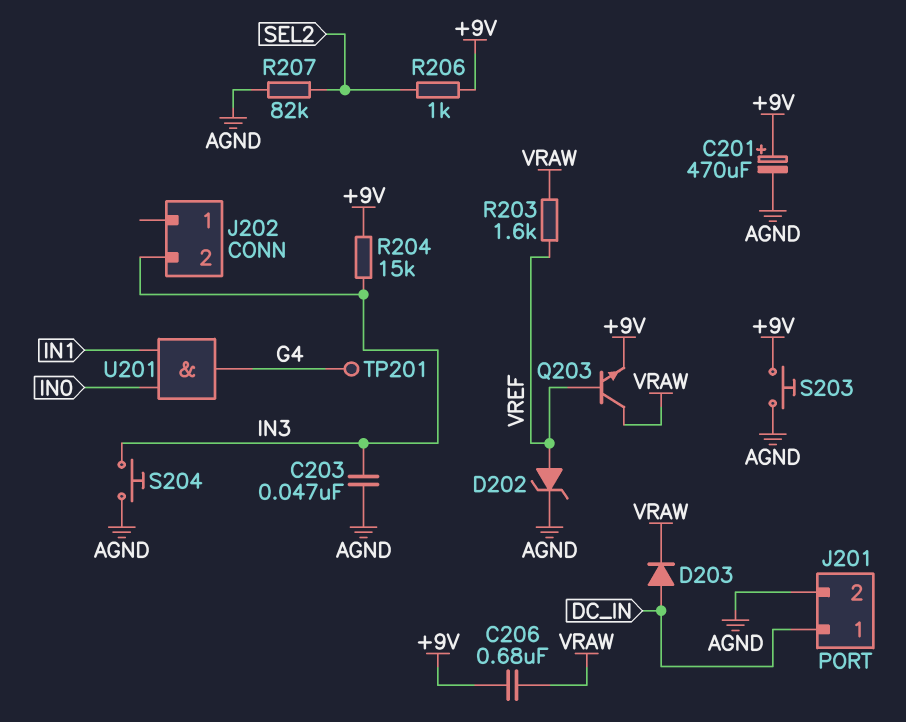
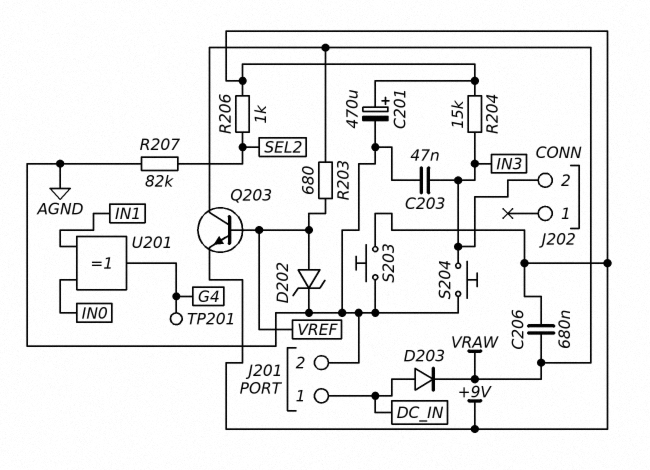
R203: 1.6k (VRAW, VREF) -> 680 (VRAW, VREF)
U201: AND (in IN0, in IN1, out G4) -> XOR (in IN0, in IN1, out G4)

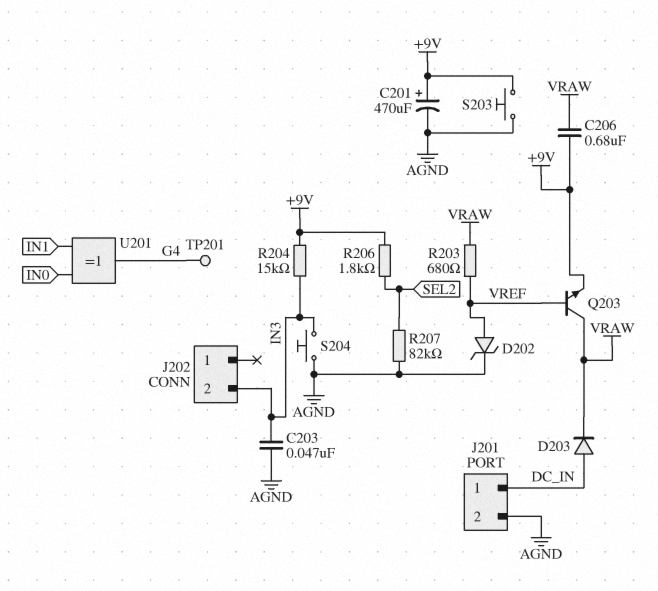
R206: 1k (+9V, SEL2) -> 1.8k (+9V, SEL2)

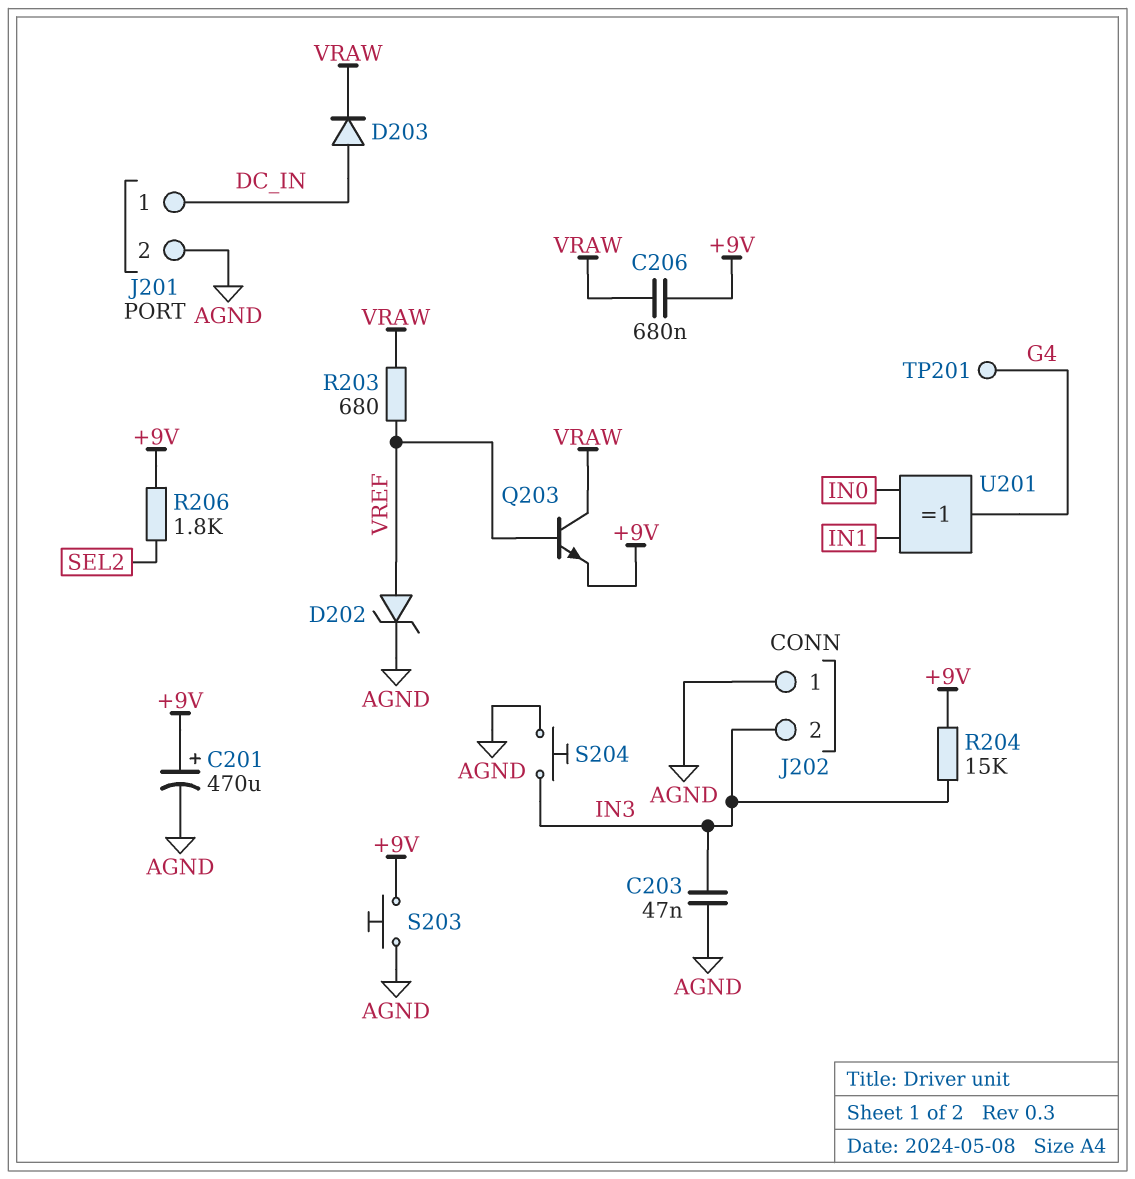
J202 pin 1: none -> AGND
R207: 82k (AGND, SEL2) -> none

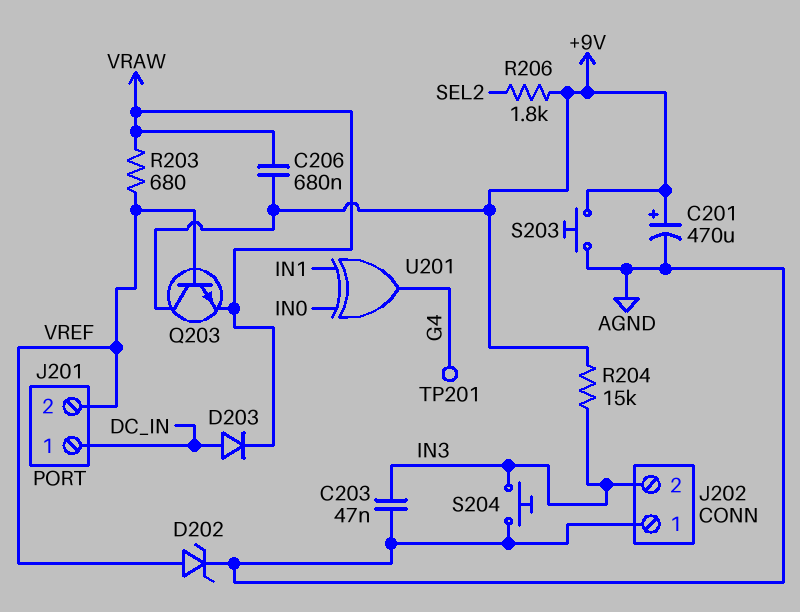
J201 pin 2: AGND -> VREF
Q203: NPN (B VREF, C VRAW, E +9V) -> NPN (B VREF, C +9V, E VRAW)

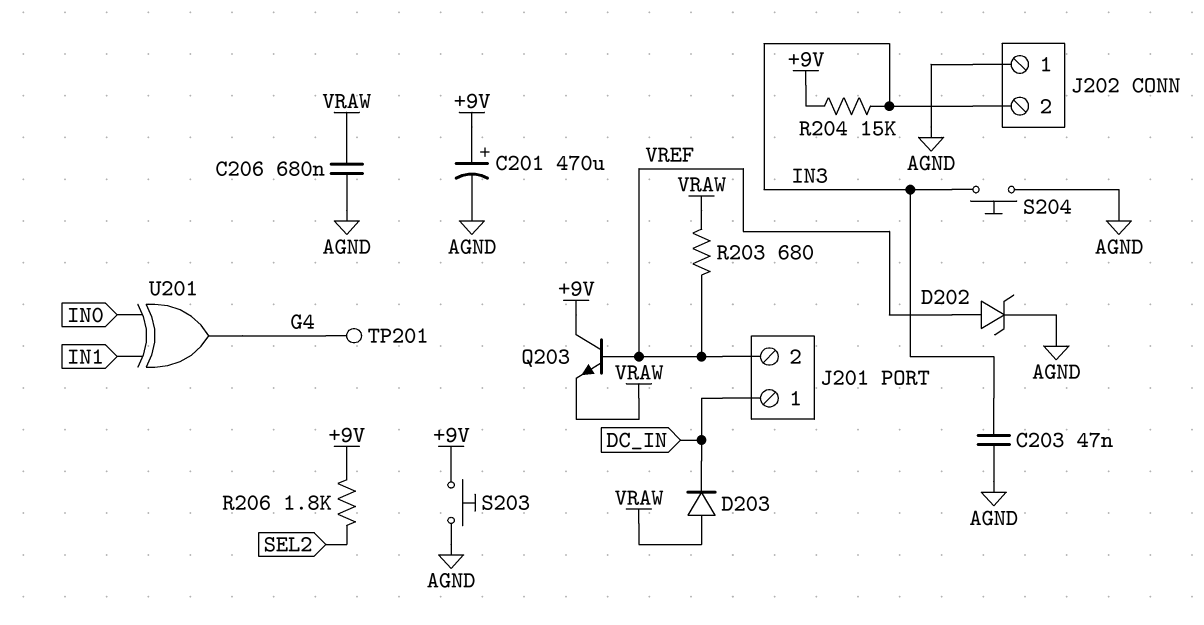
C206: 680nF (+9V, VRAW) -> 680nF (AGND, VRAW)
D203: diode (A DC_IN, K VRAW) -> diode (A VRAW, K DC_IN)

